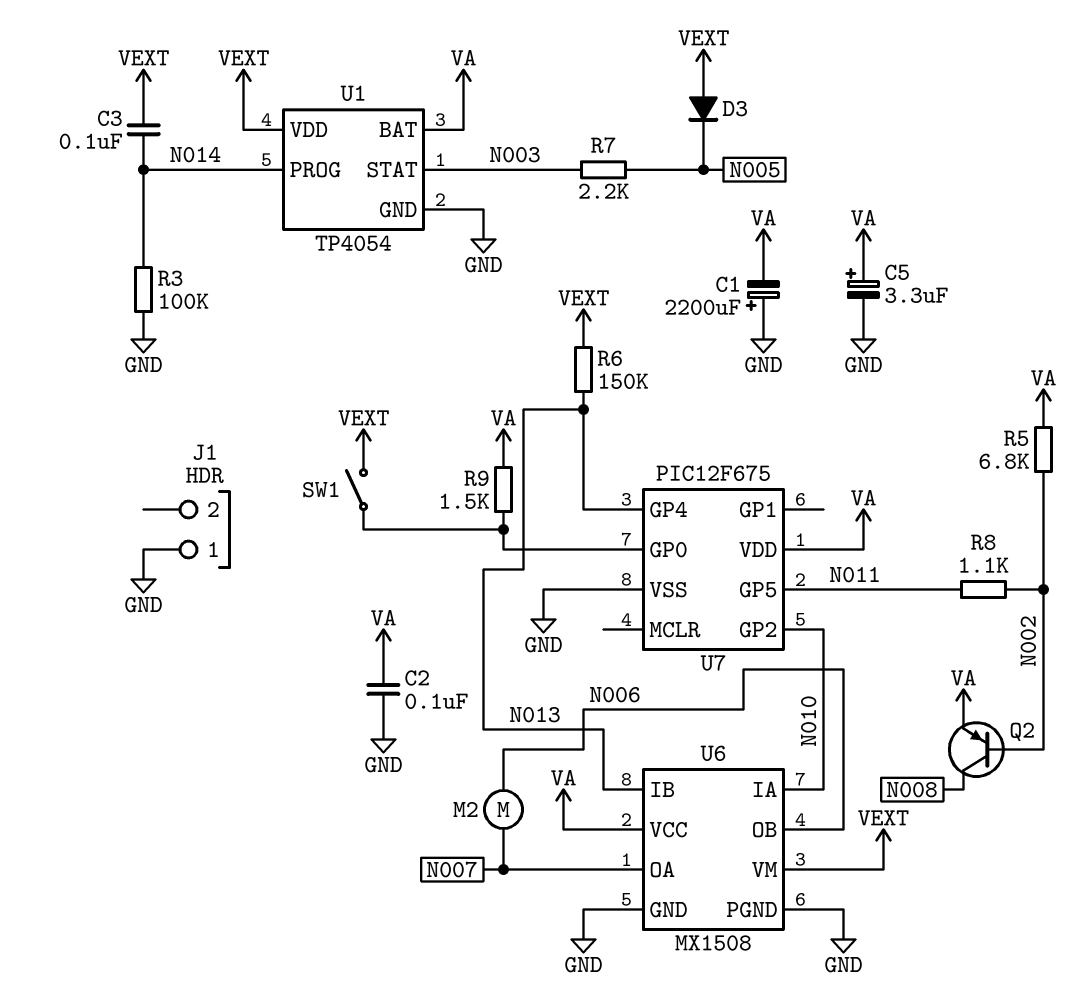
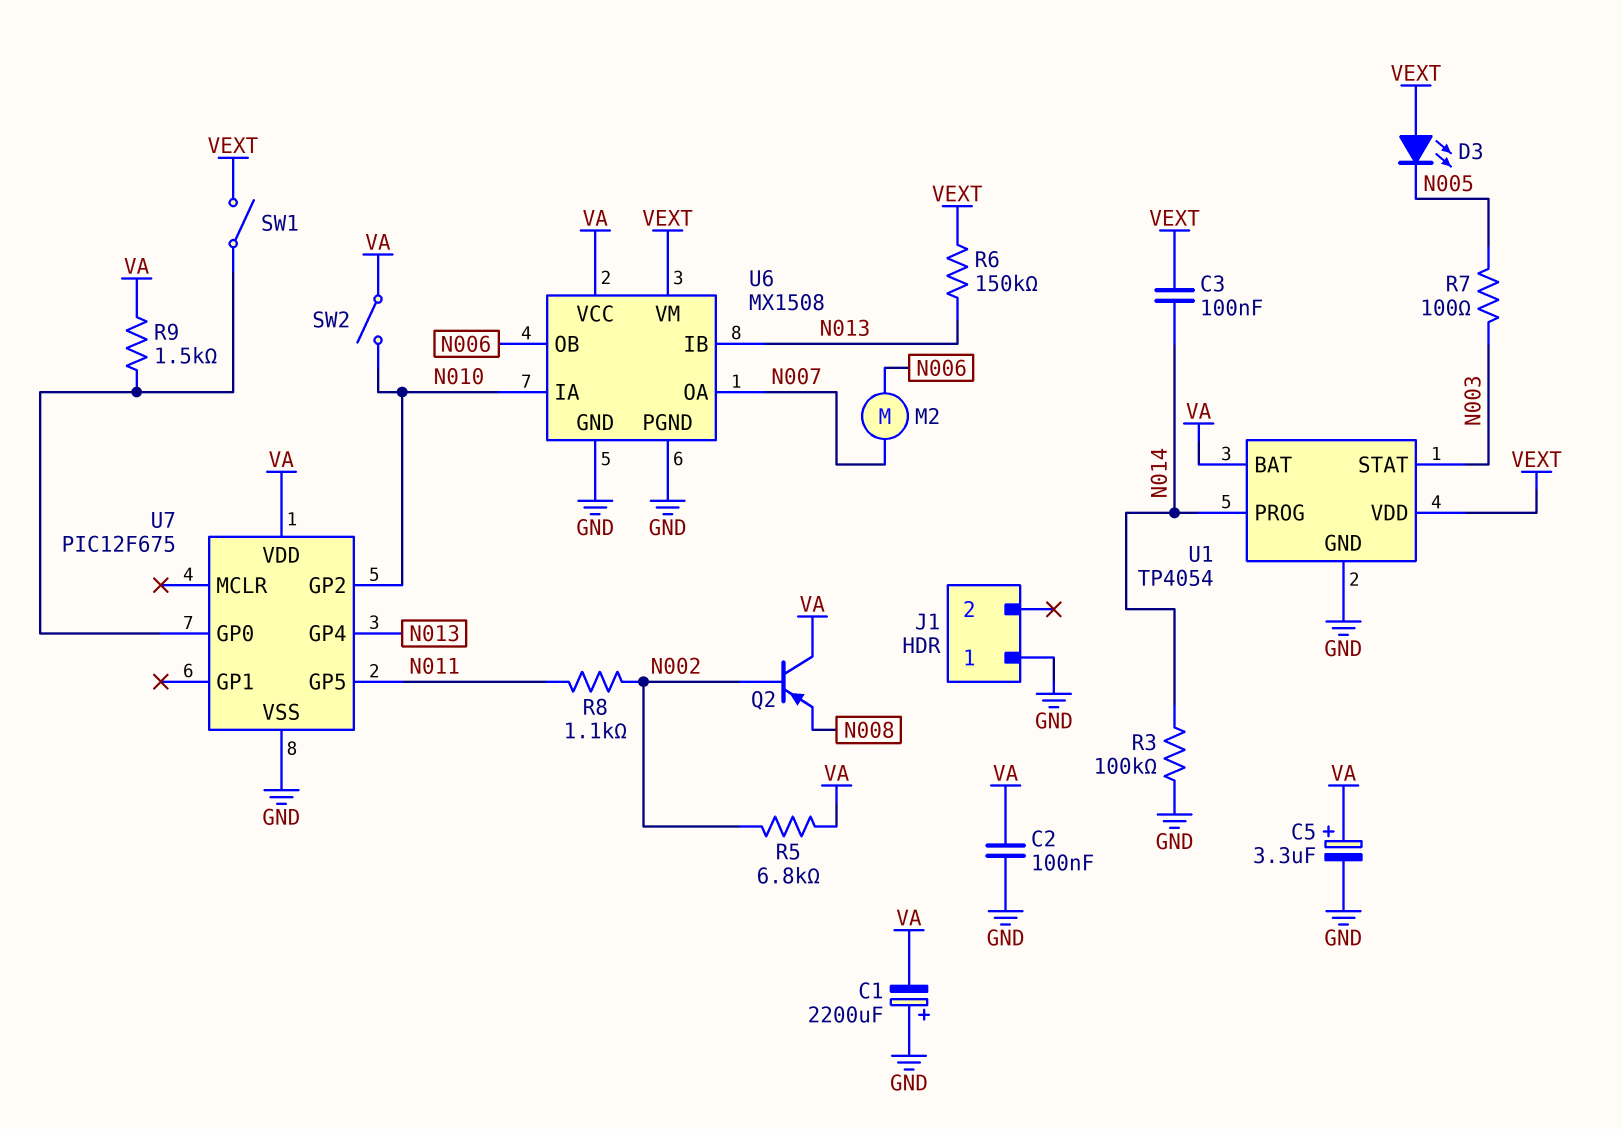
D3: diode (A VEXT, K N005) -> LED (A VEXT, K N005)
Q2: PNP (B N002, C N008, E VA) -> PNP (B N002, C VA, E N008)
R7: 2.2k (N003, N005) -> 100 (N003, N005)
SW2: none -> switch (N010, VA)

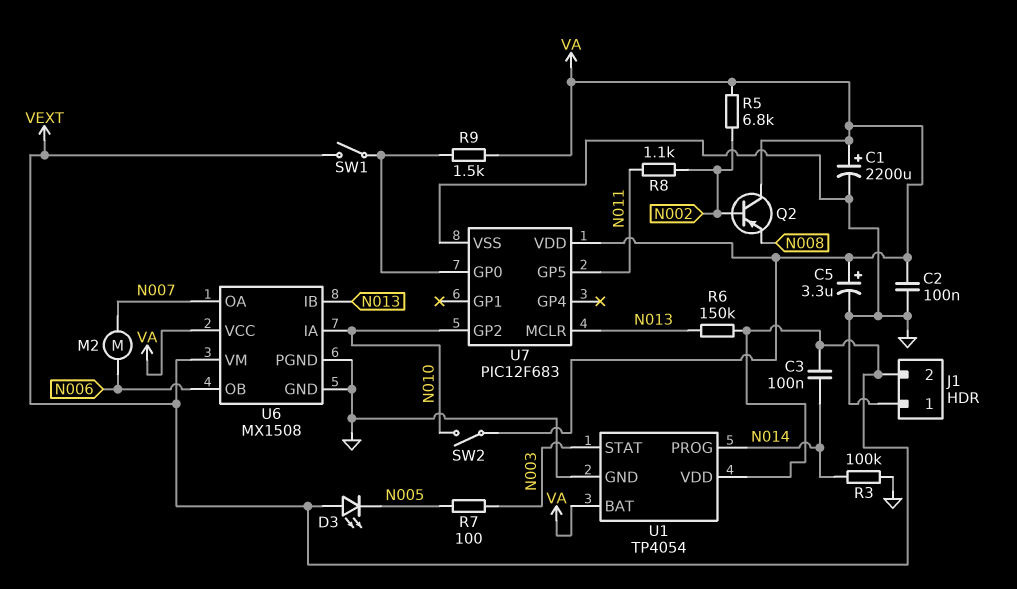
C1: 2200uF (plus GND, minus VA) -> 2200uF (plus VA, minus GND)
J1 pin 2: none -> VEXT
U7: PIC12F675 -> PIC12F683
U7 pin GP4: N013 -> none
U7 pin MCLR: none -> N013

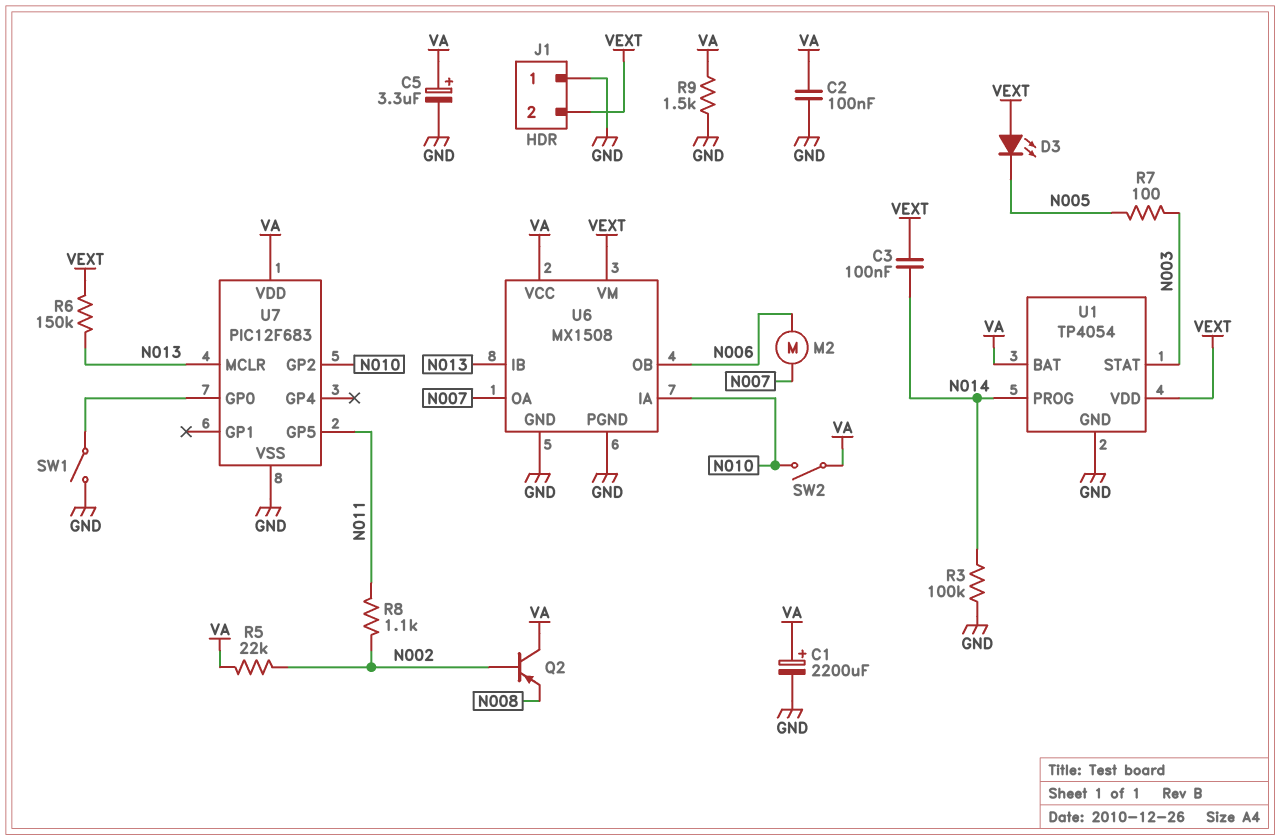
R5: 6.8k (N002, VA) -> 22k (N002, VA)
R9: 1.5k (U7/GP0, VA) -> 1.5k (GND, VA)
SW1: switch (U7/GP0, VEXT) -> switch (GND, U7/GP0)

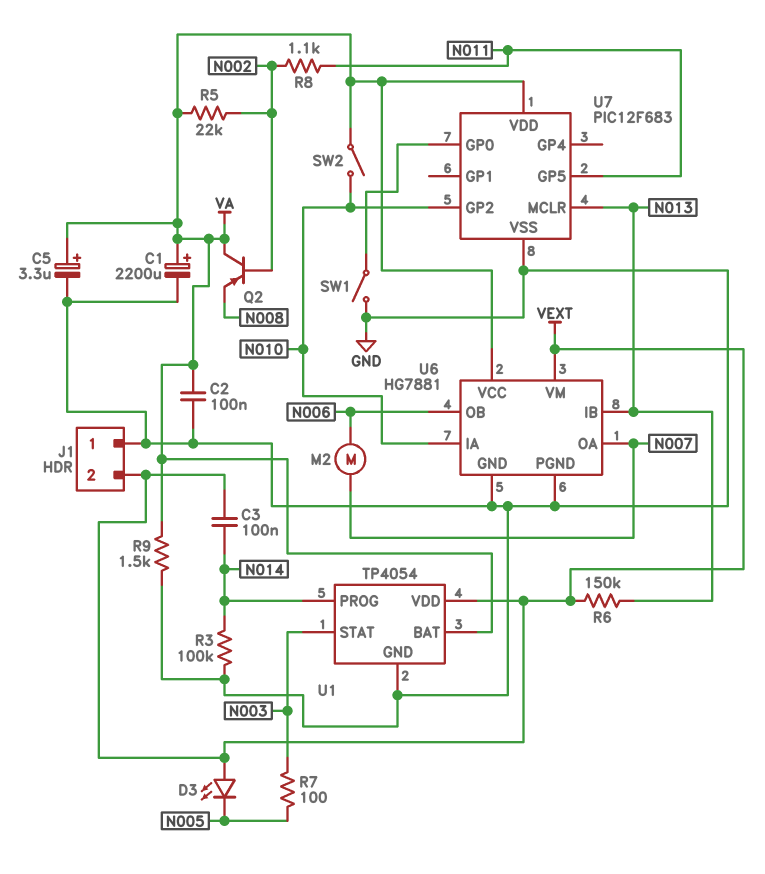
U6: MX1508 -> HG7881

